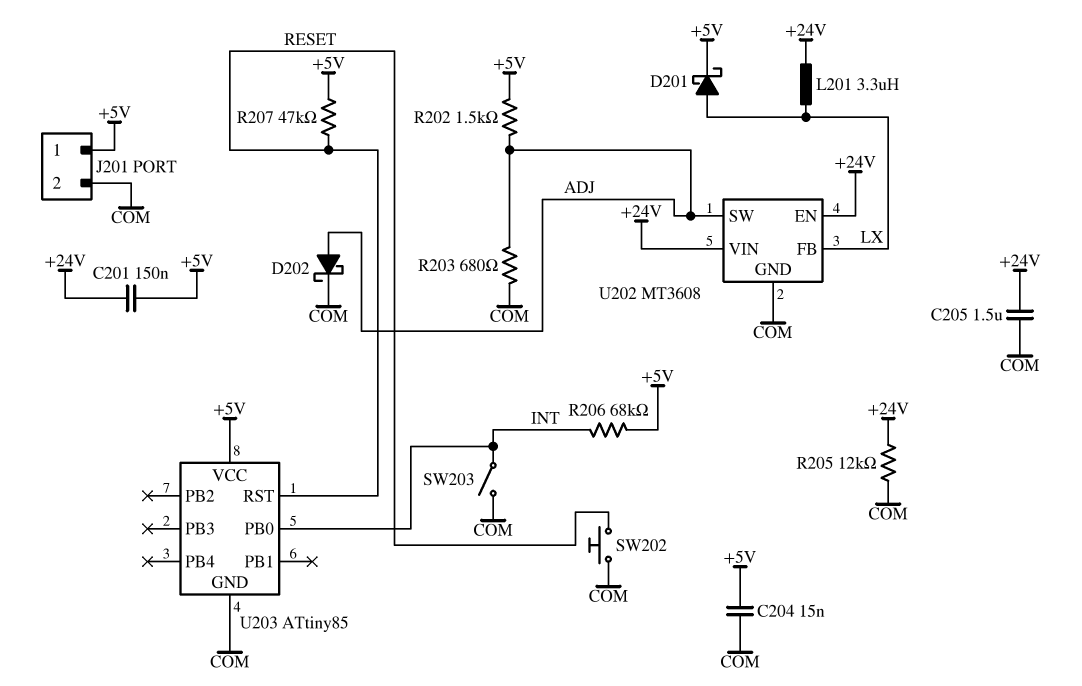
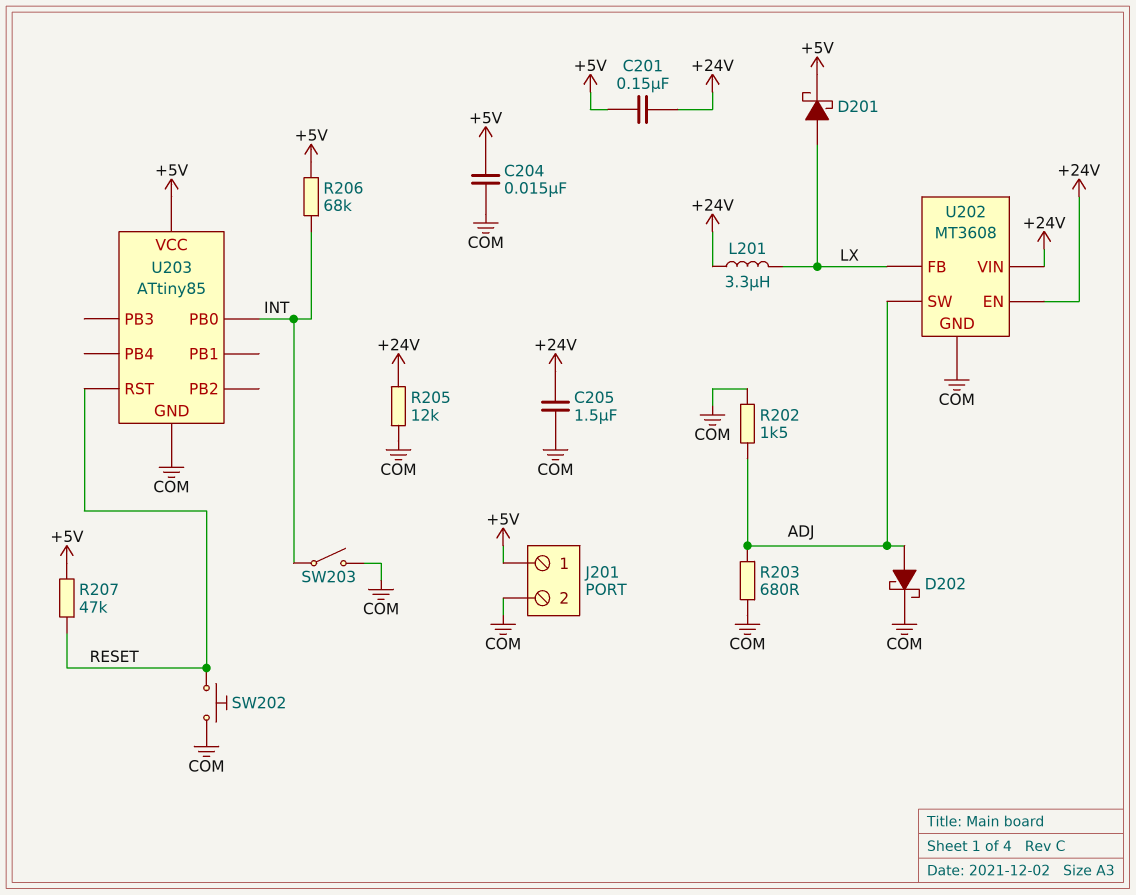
R202: 1.5k (+5V, ADJ) -> 1.5k (ADJ, COM)

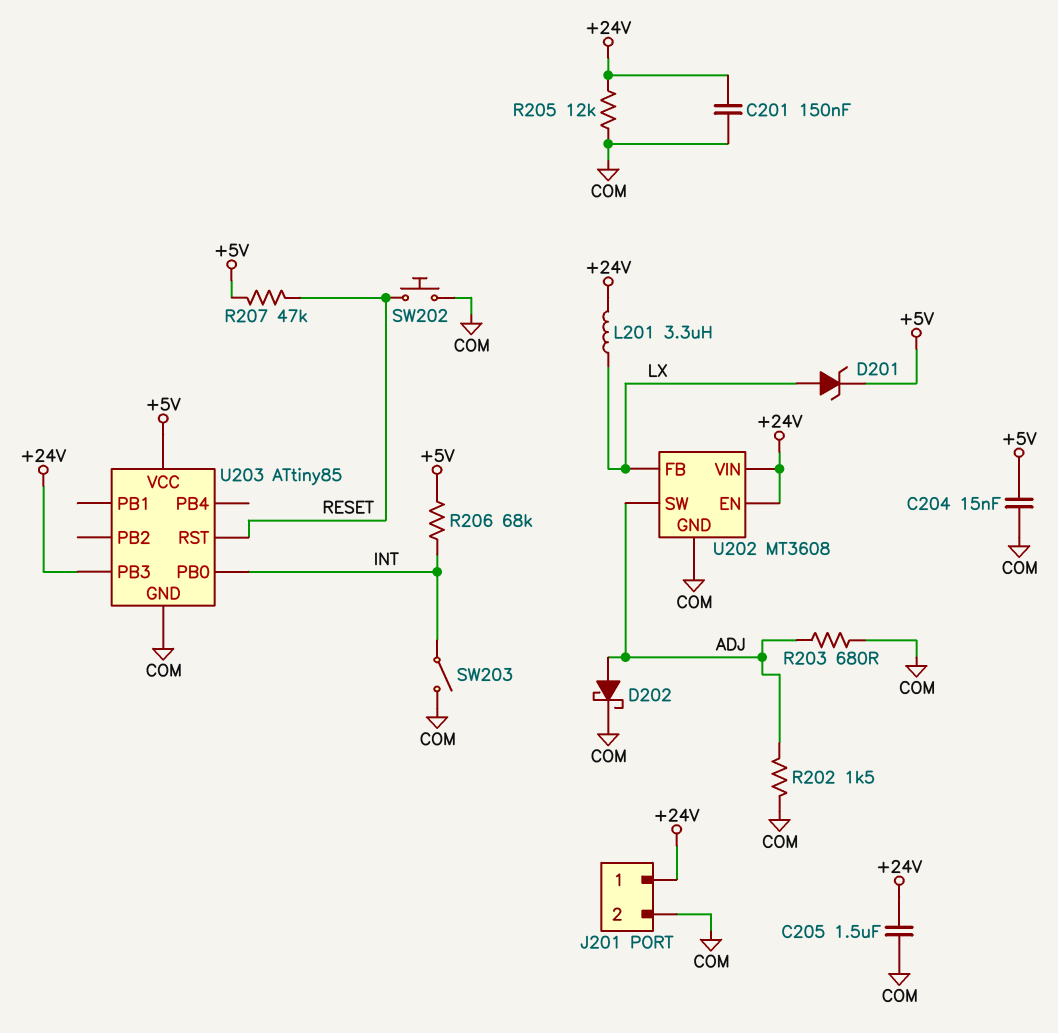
C201: 150nF (+5V, +24V) -> 150nF (+24V, COM)
D201: schottky (A LX, K +5V) -> zener (A LX, K +5V)
J201 pin 1: +5V -> +24V
U203 pin PB3: none -> +24V

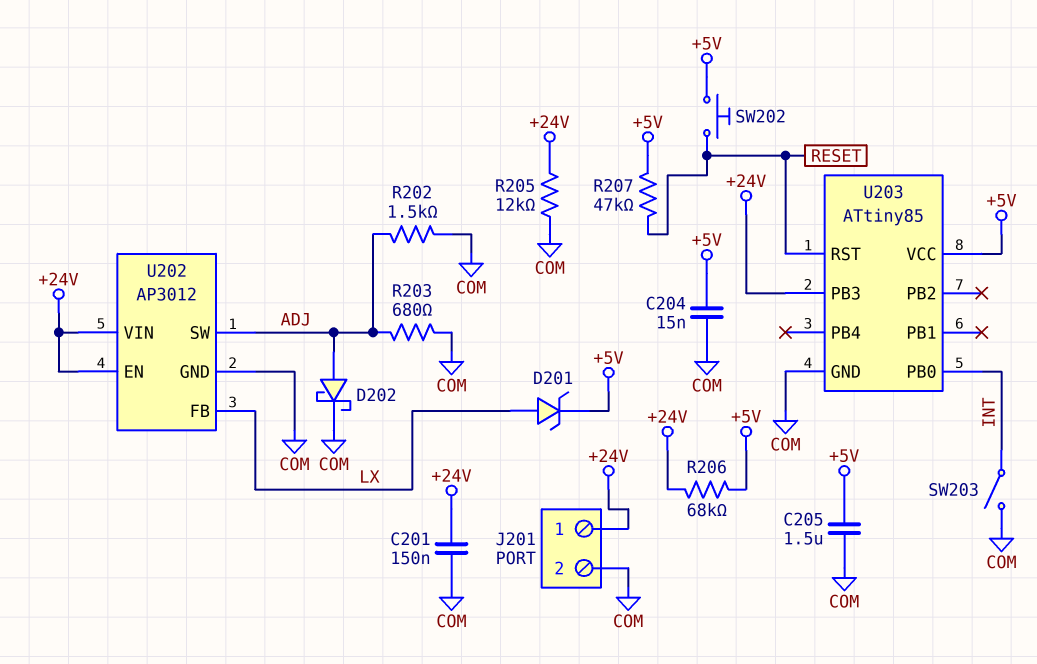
C205: 1.5uF (+24V, COM) -> 1.5uF (+5V, COM)
L201: 3.3uH (+24V, LX) -> none
R206: 68k (+5V, INT) -> 68k (+5V, +24V)
SW202: button (COM, RESET) -> button (+5V, RESET)
U202: MT3608 -> AP3012

